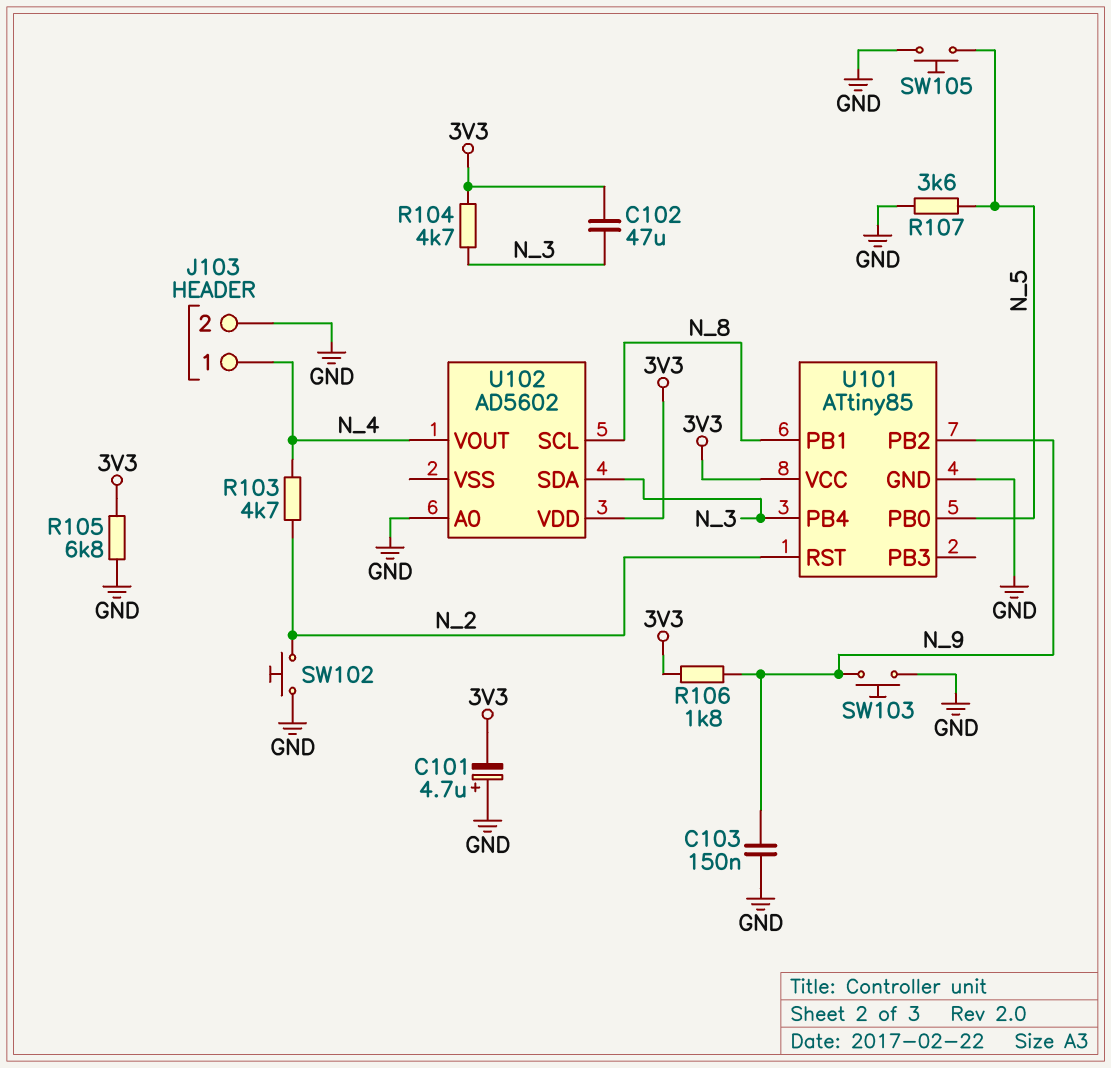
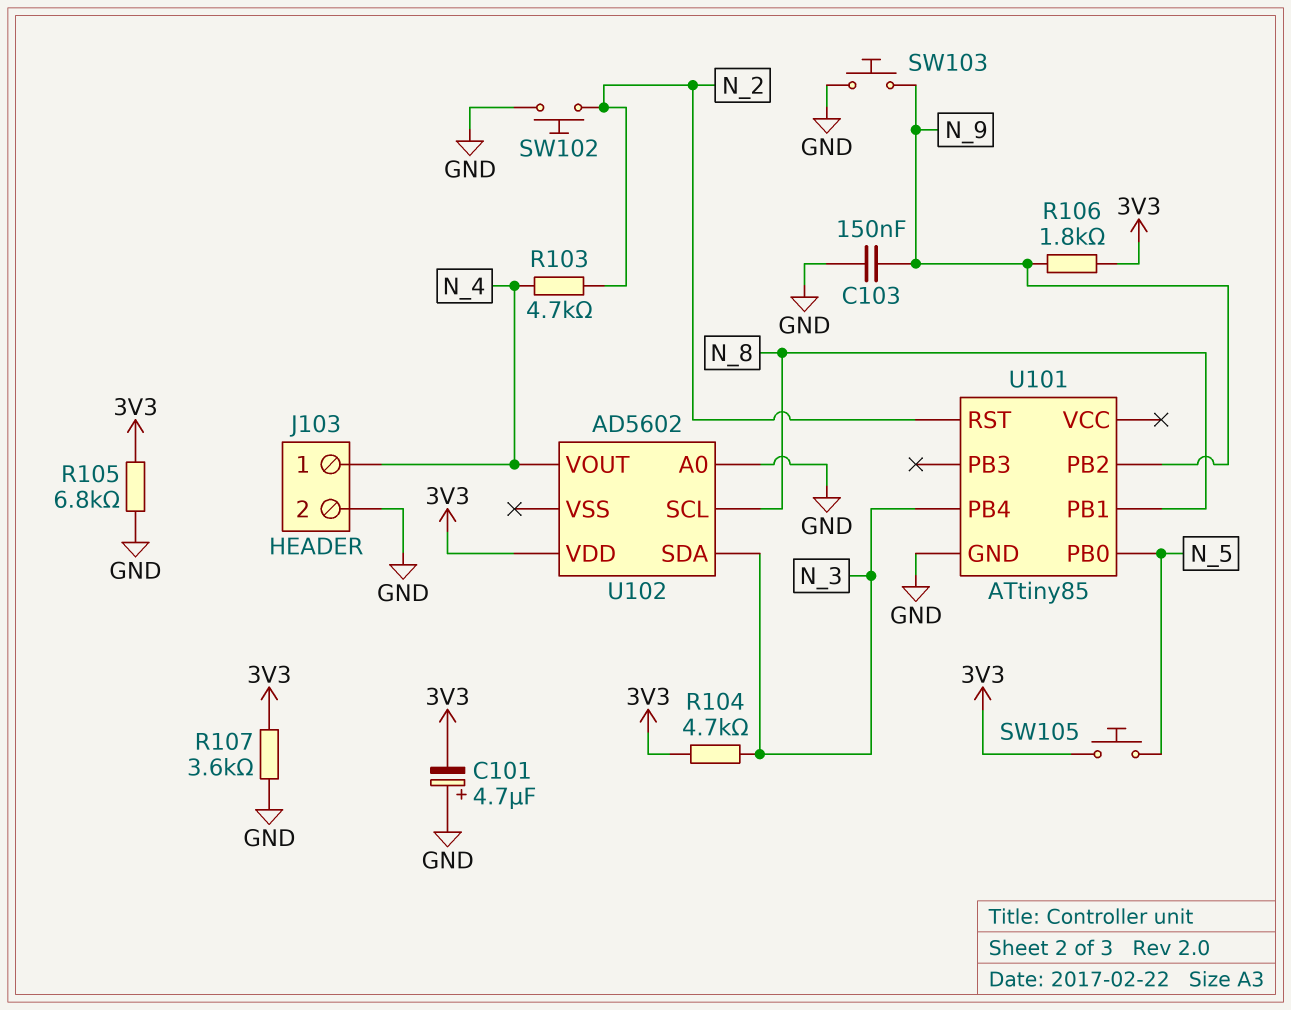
C102: 47uF (3V3, N_3) -> none
R107: 3.6k (GND, N_5) -> 3.6k (3V3, GND)
SW105: button (GND, N_5) -> button (3V3, N_5)
U101 pin VCC: 3V3 -> none

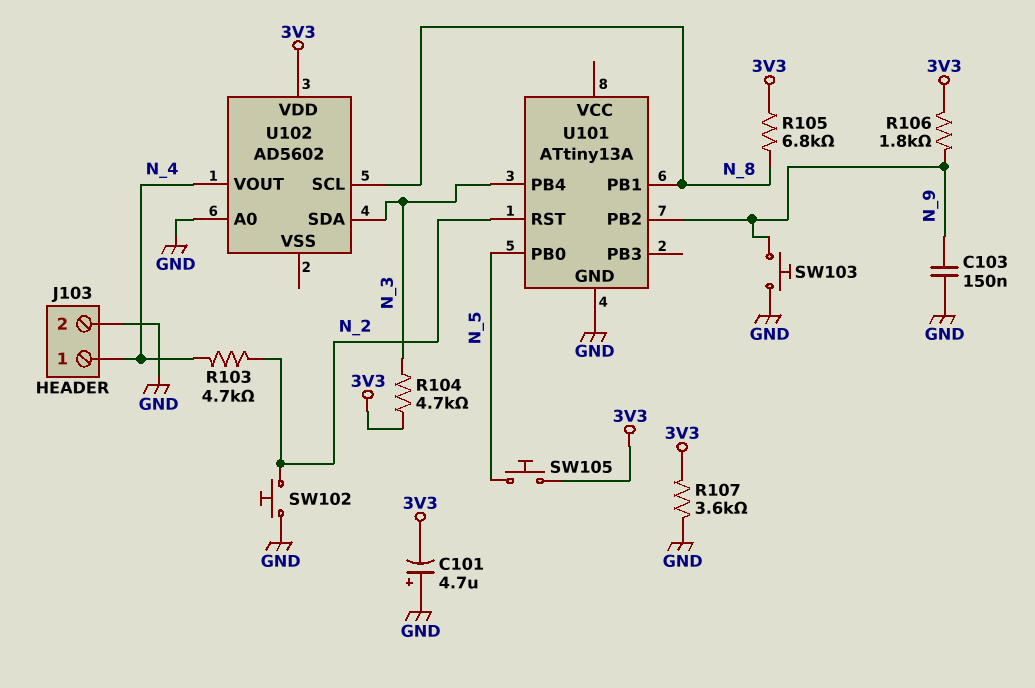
R105: 6.8k (3V3, GND) -> 6.8k (3V3, N_8)
U101: ATtiny85 -> ATtiny13A

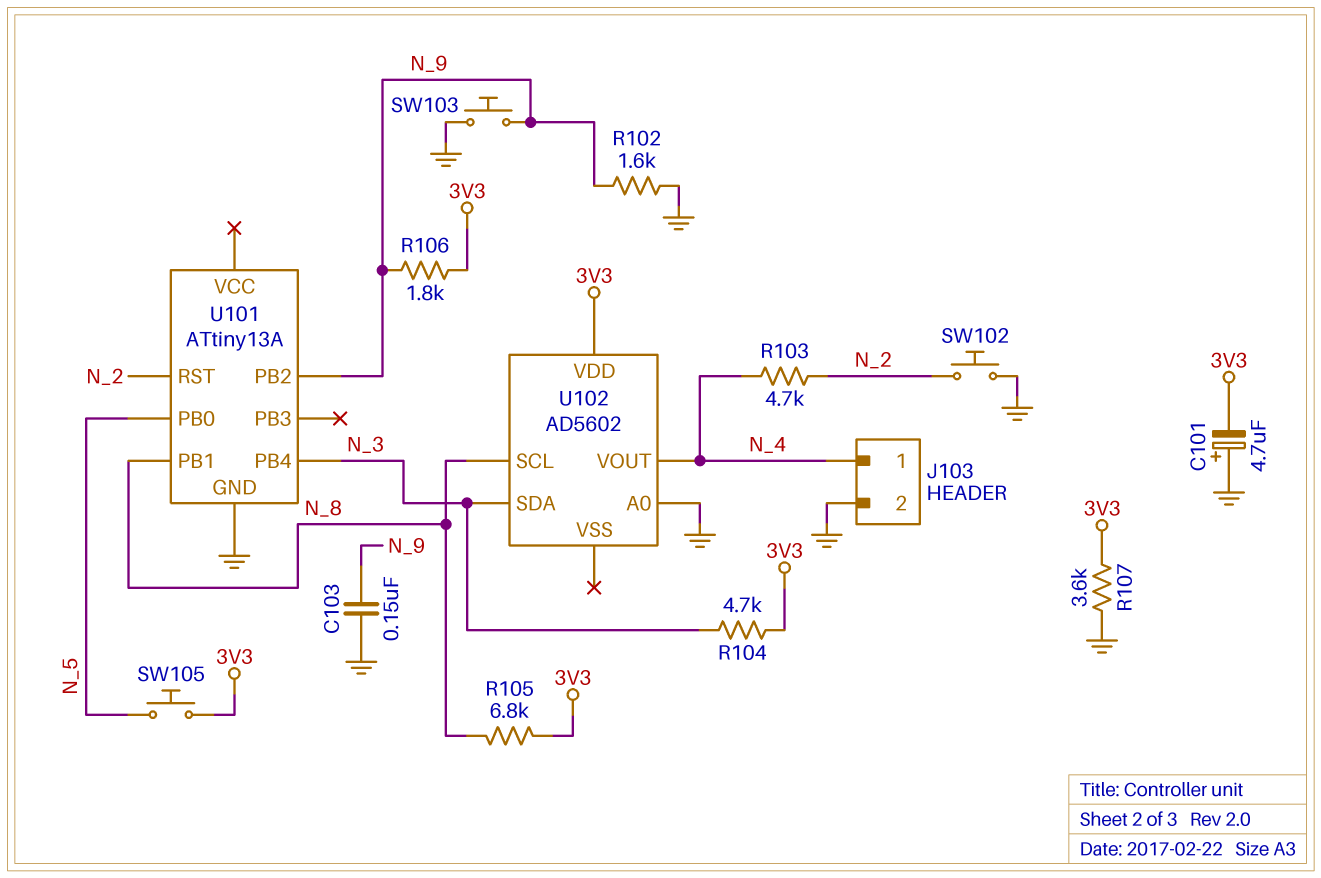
R102: none -> 1.6k (GND, N_9)

